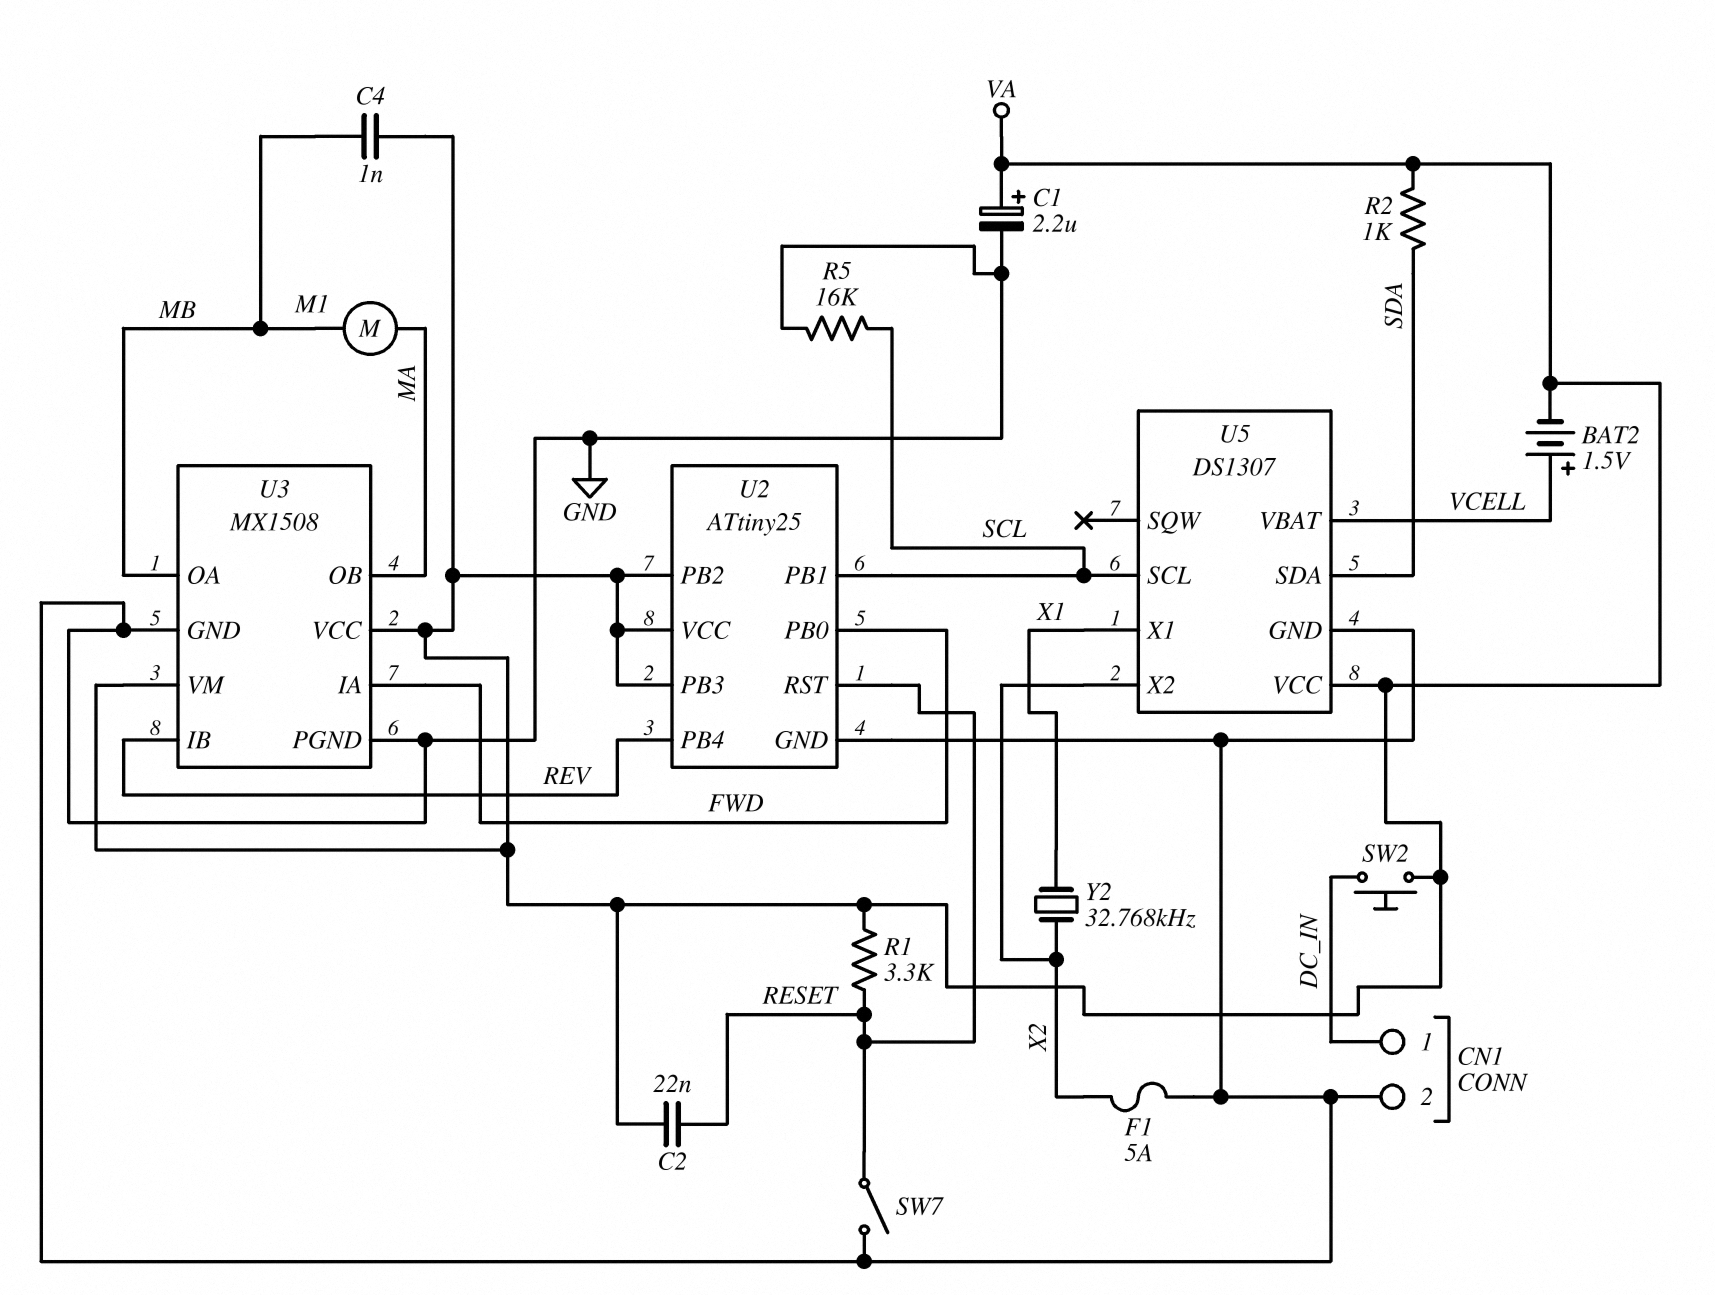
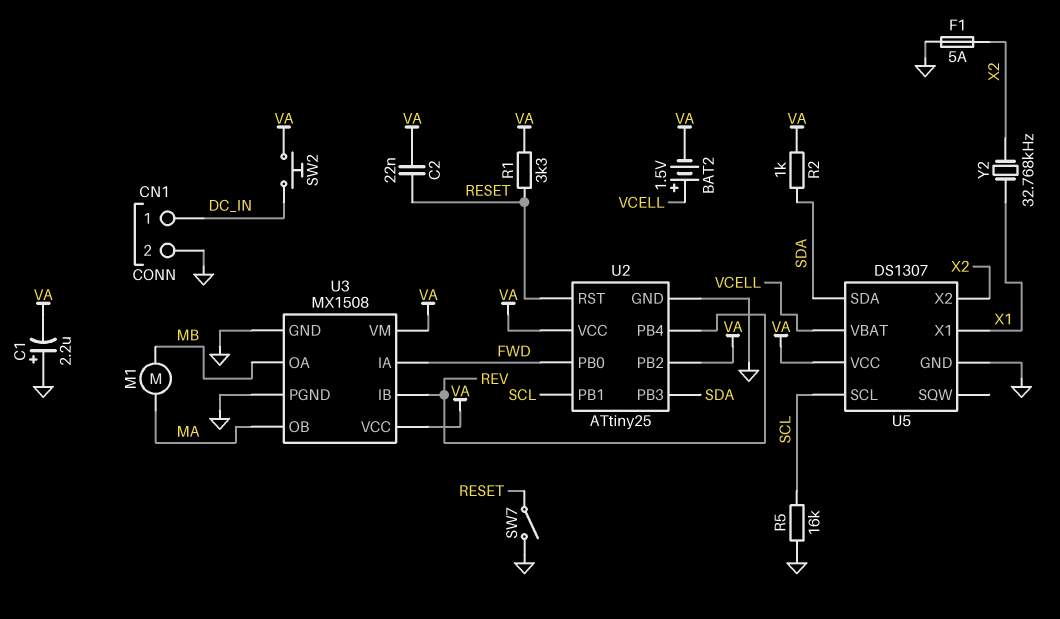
C1: 2.2uF (plus VA, minus GND) -> 2.2uF (plus GND, minus VA)
C4: 1nF (MB, VA) -> none
U2 pin PB3: VA -> SDA

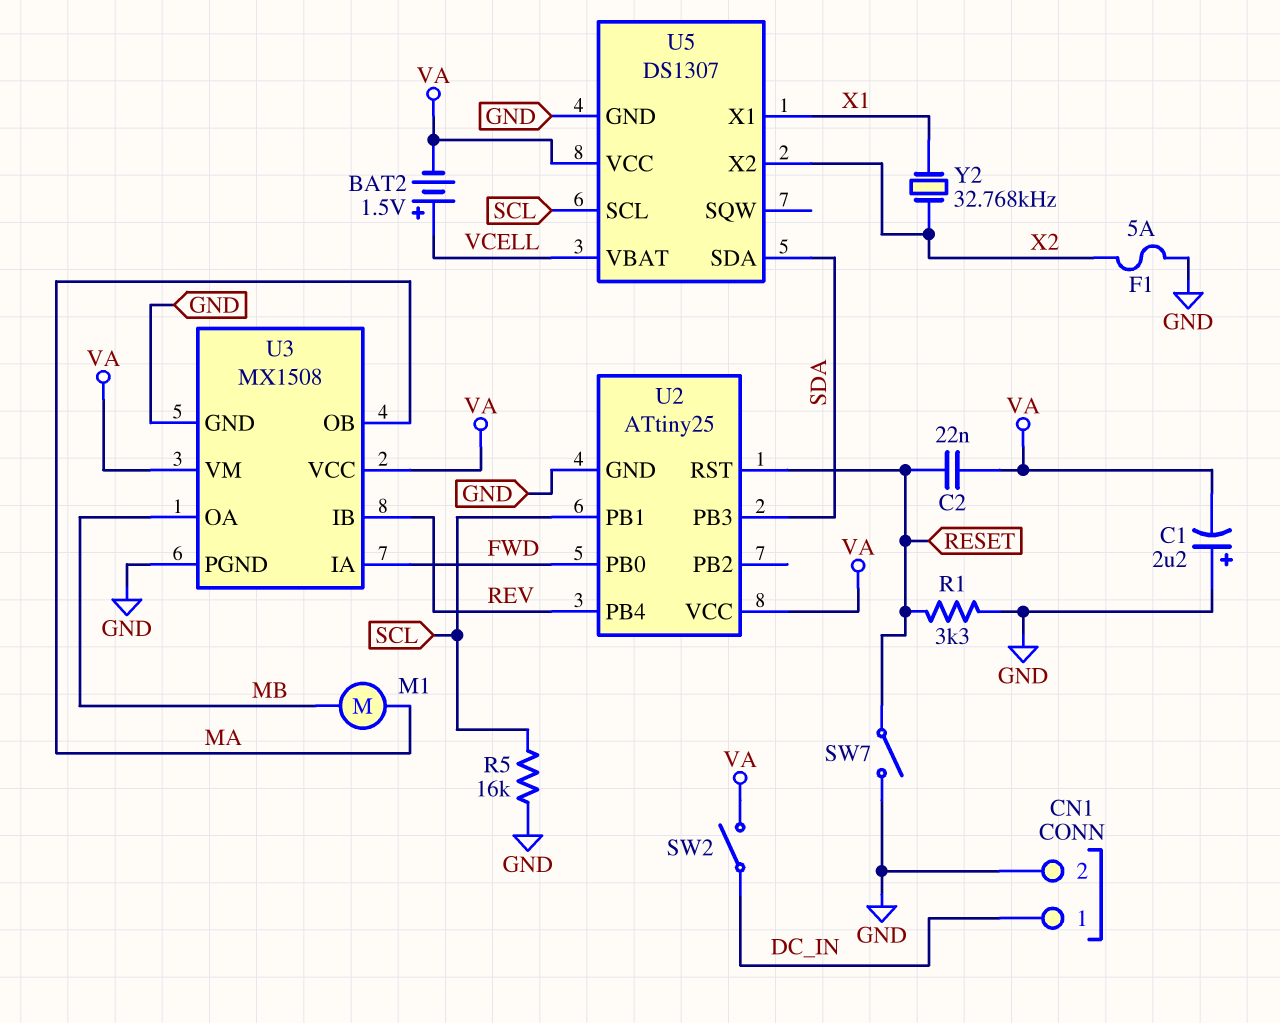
R1: 3.3k (RESET, VA) -> 3.3k (GND, RESET)
R2: 1k (SDA, VA) -> none
SW2: button (DC_IN, VA) -> switch (DC_IN, VA)
U2 pin PB2: VA -> none

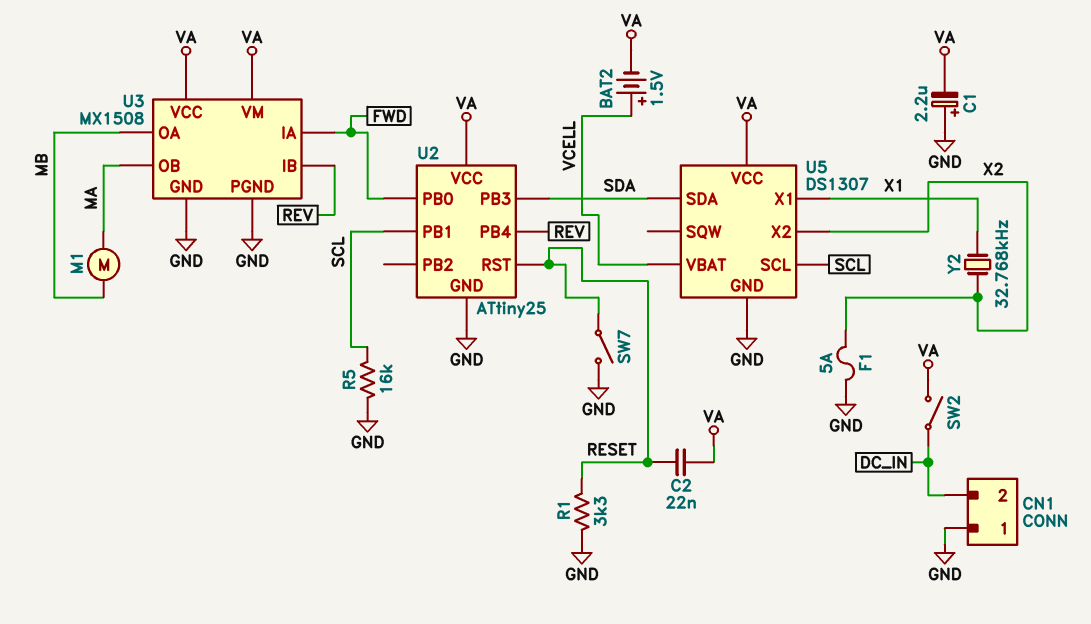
CN1 pin 1: DC_IN -> GND
CN1 pin 2: GND -> DC_IN

